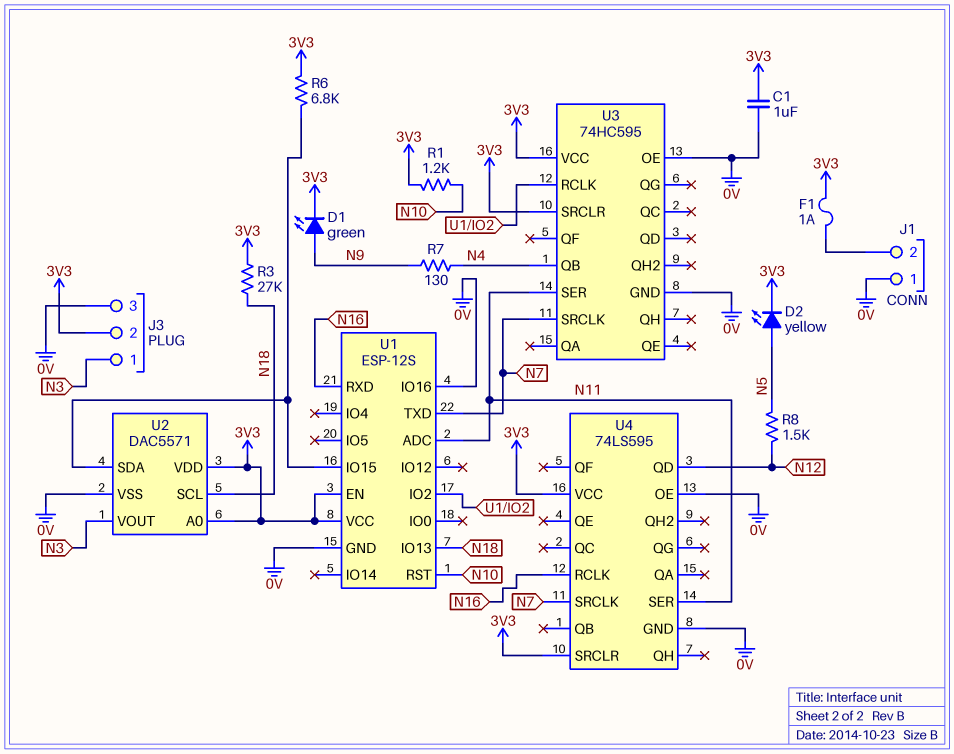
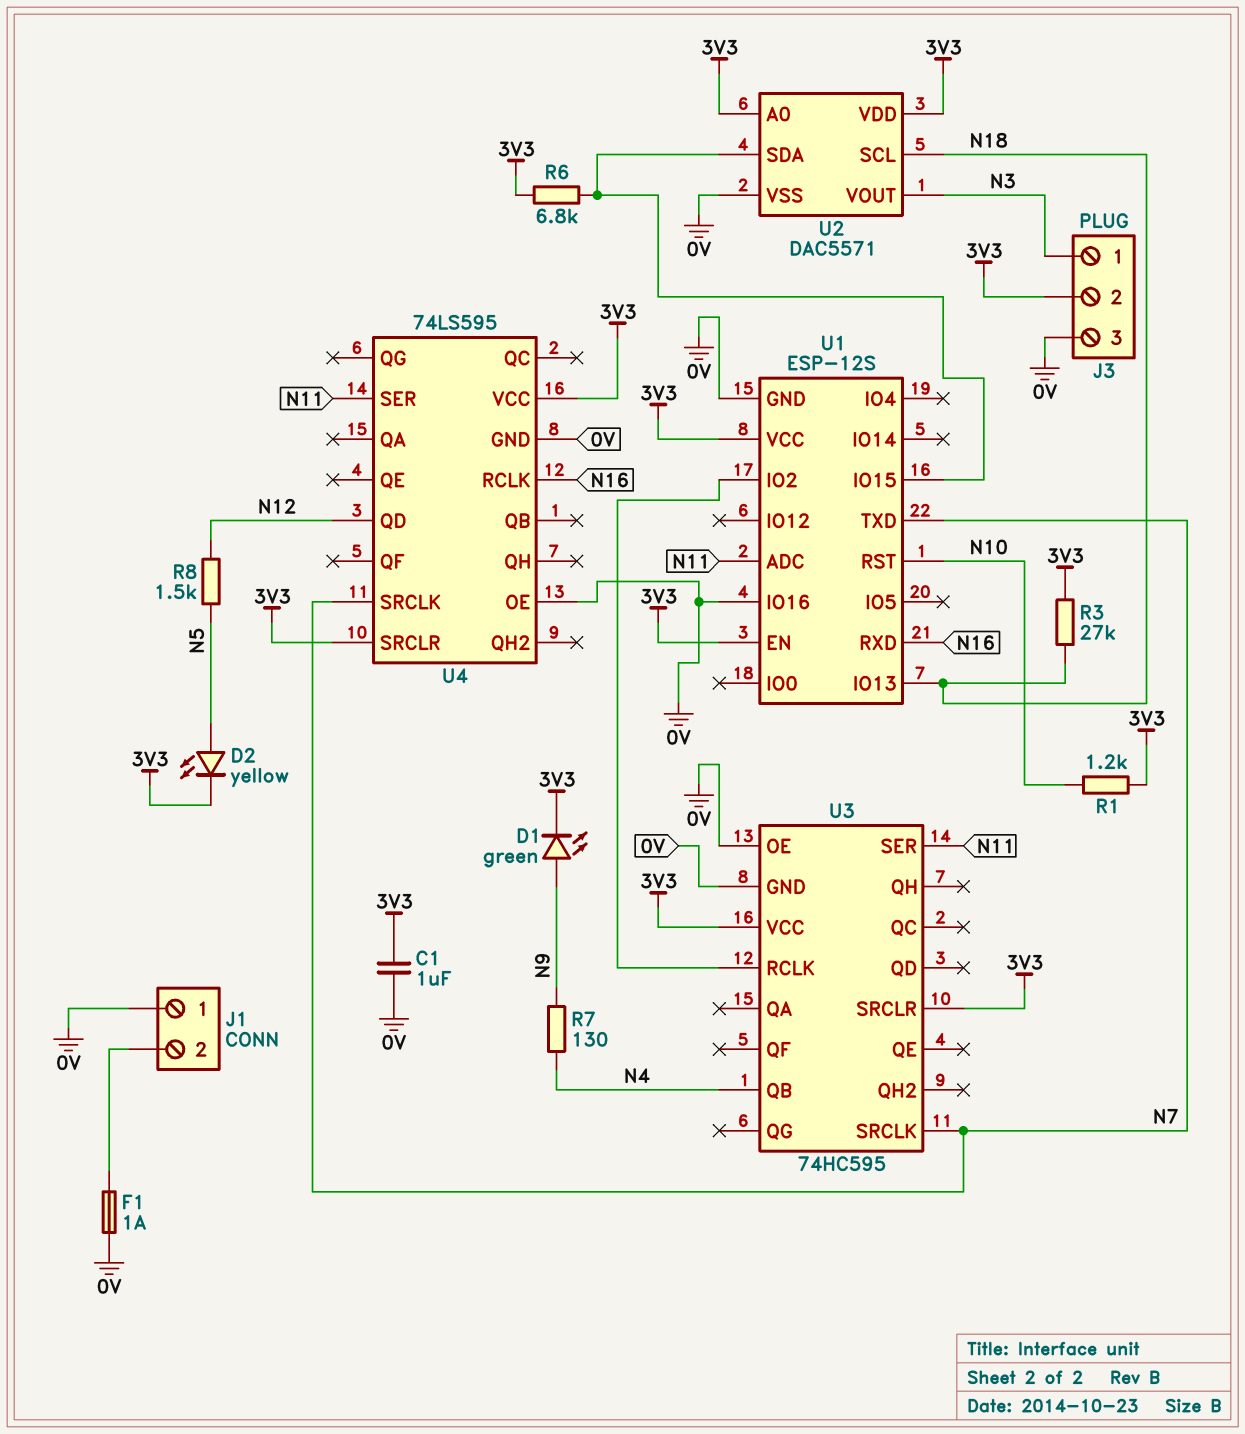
F1: 1A (3V3, J1/2) -> 1A (0V, J1/2)

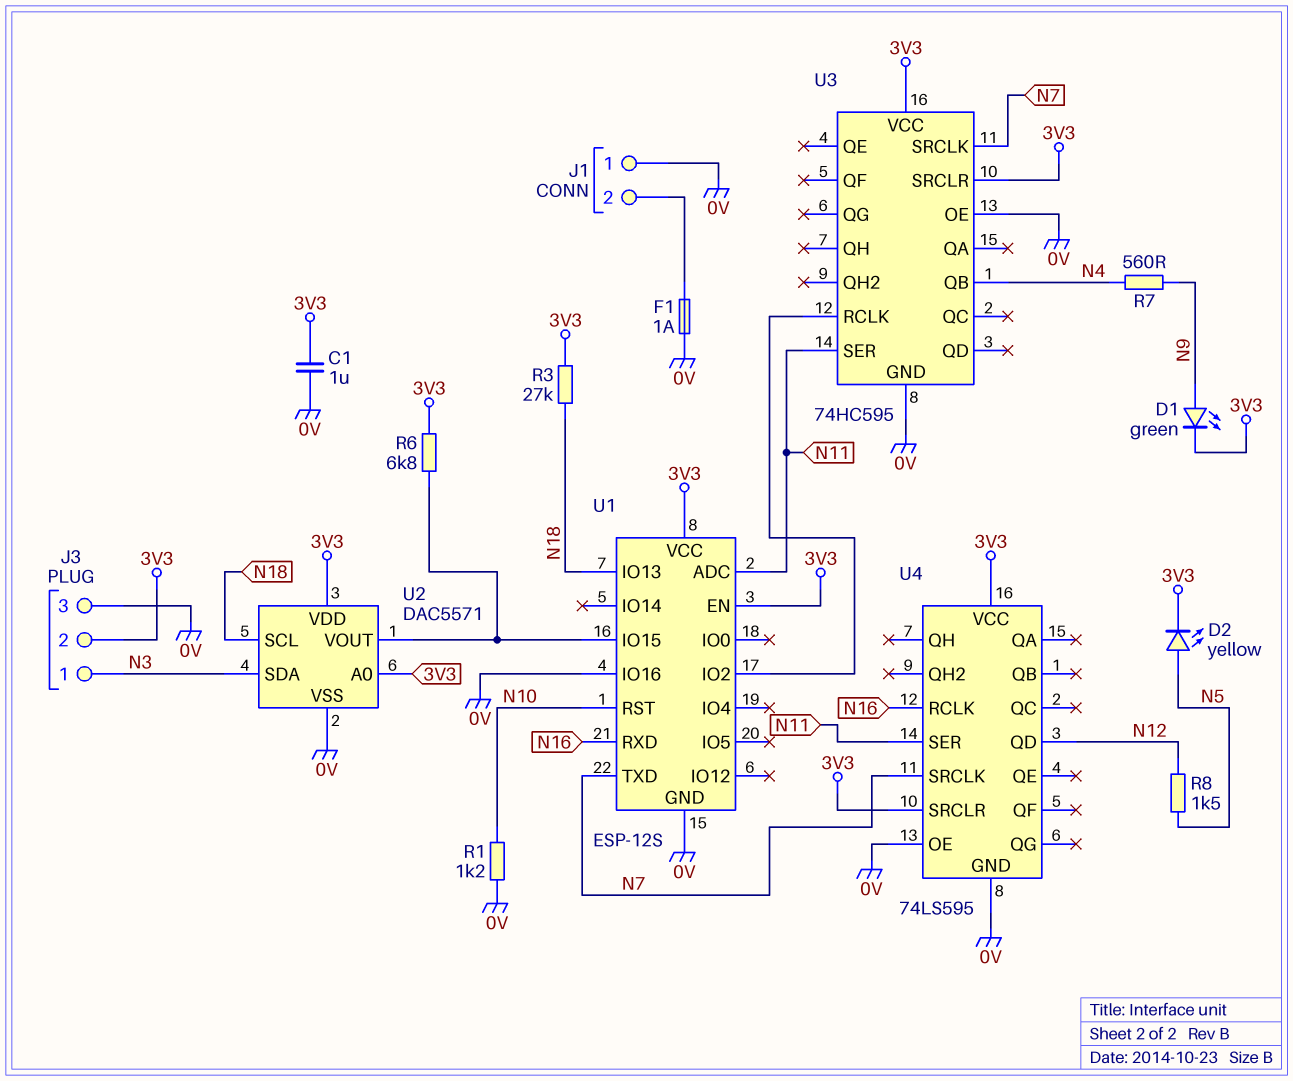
R1: 1.2k (3V3, N10) -> 1.2k (0V, N10)
R7: 130 (N4, N9) -> 560 (N4, N9)
U2 pin SDA: U1/IO15 -> N3
U2 pin VOUT: N3 -> U1/IO15

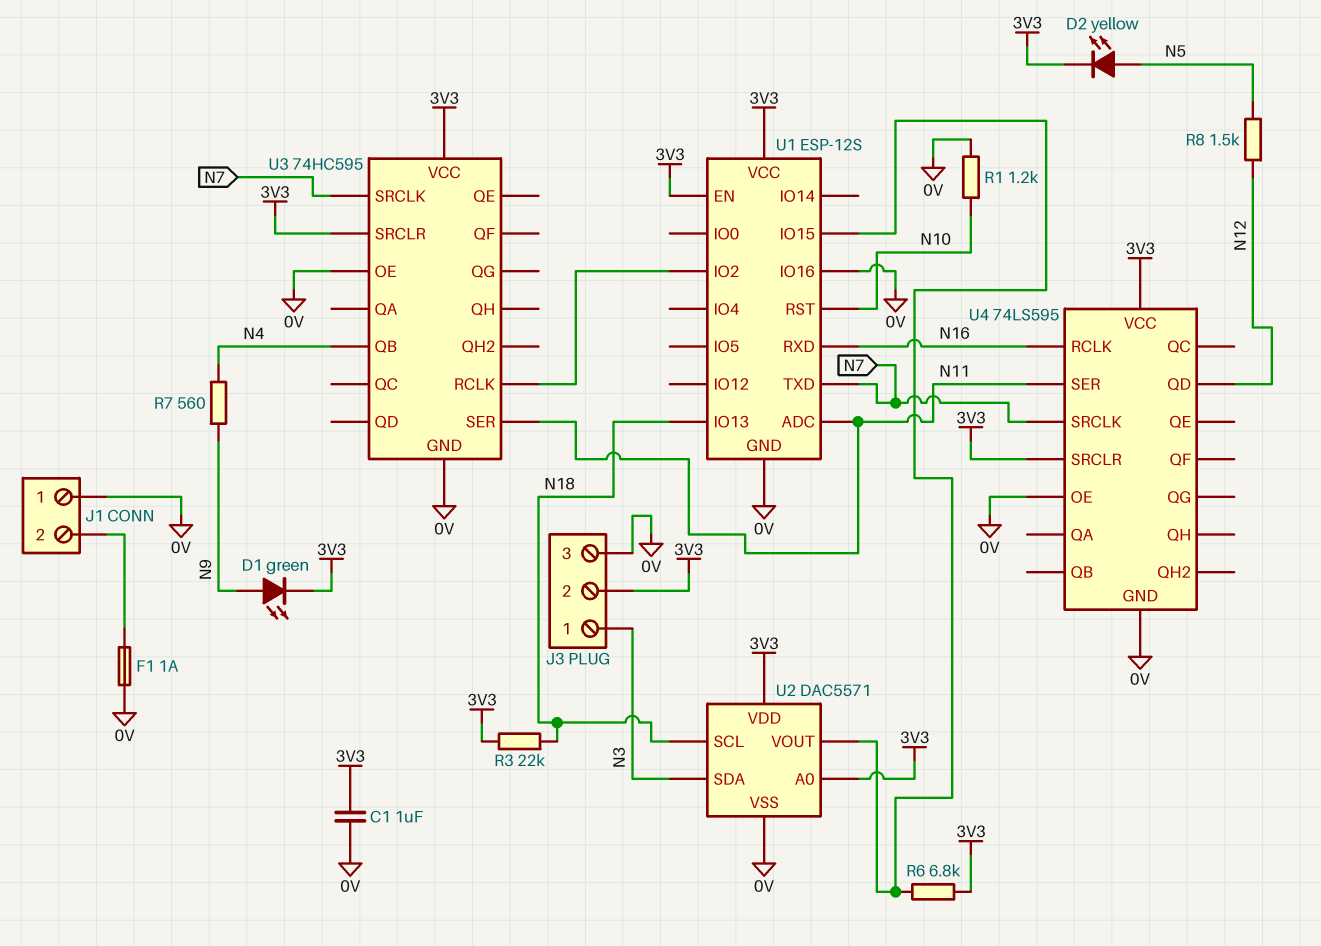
R3: 27k (3V3, N18) -> 22k (3V3, N18)

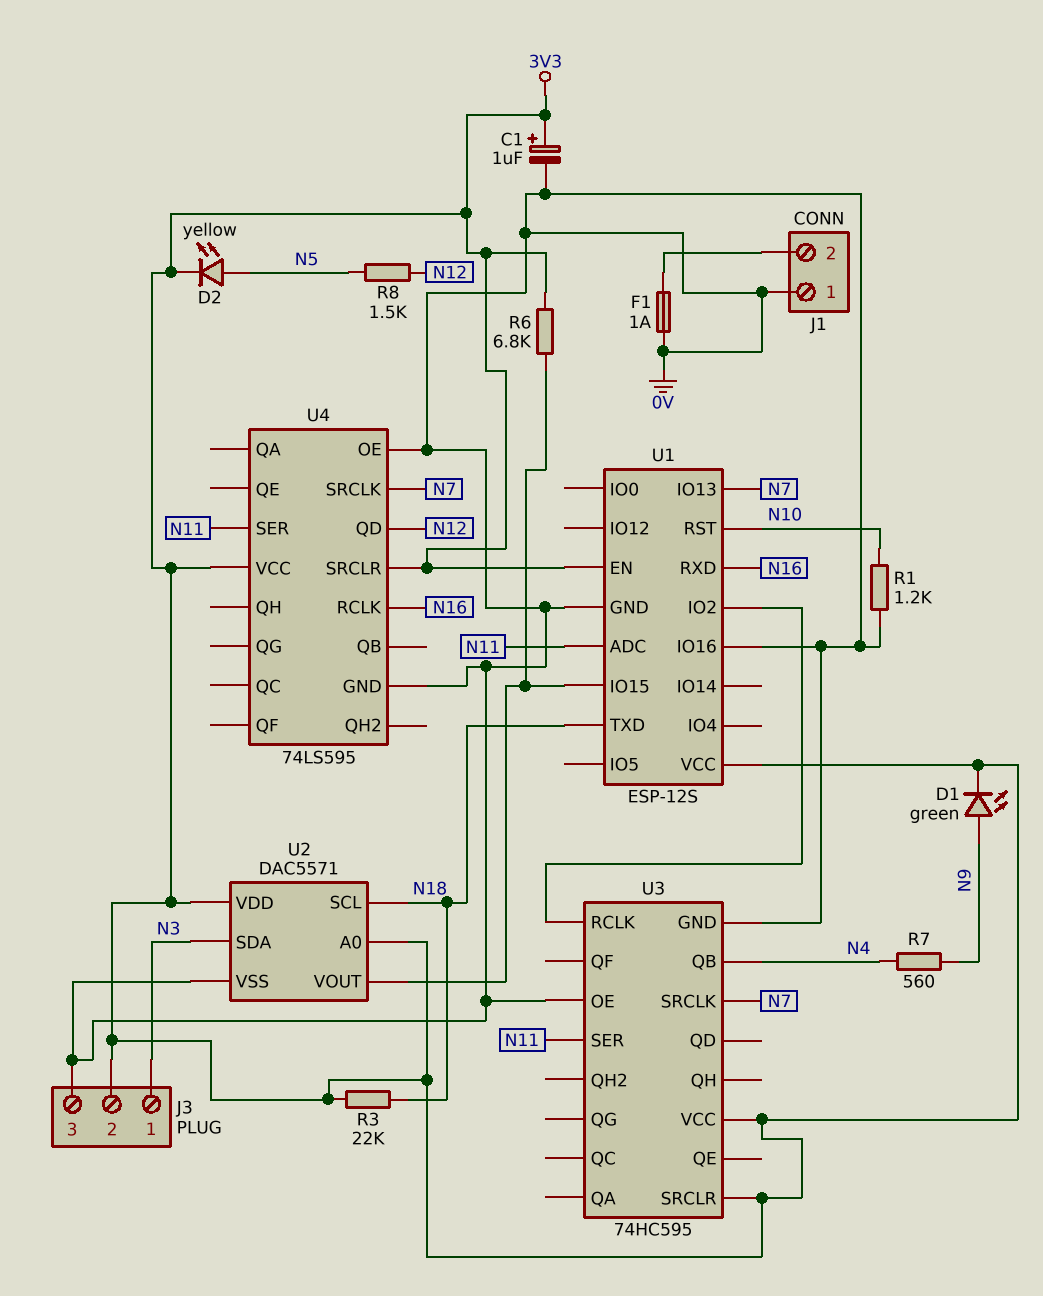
C1: 1uF (0V, 3V3) -> 1uF (plus 3V3, minus 0V)
U1 pin IO13: N18 -> N7
U1 pin TXD: N7 -> N18

